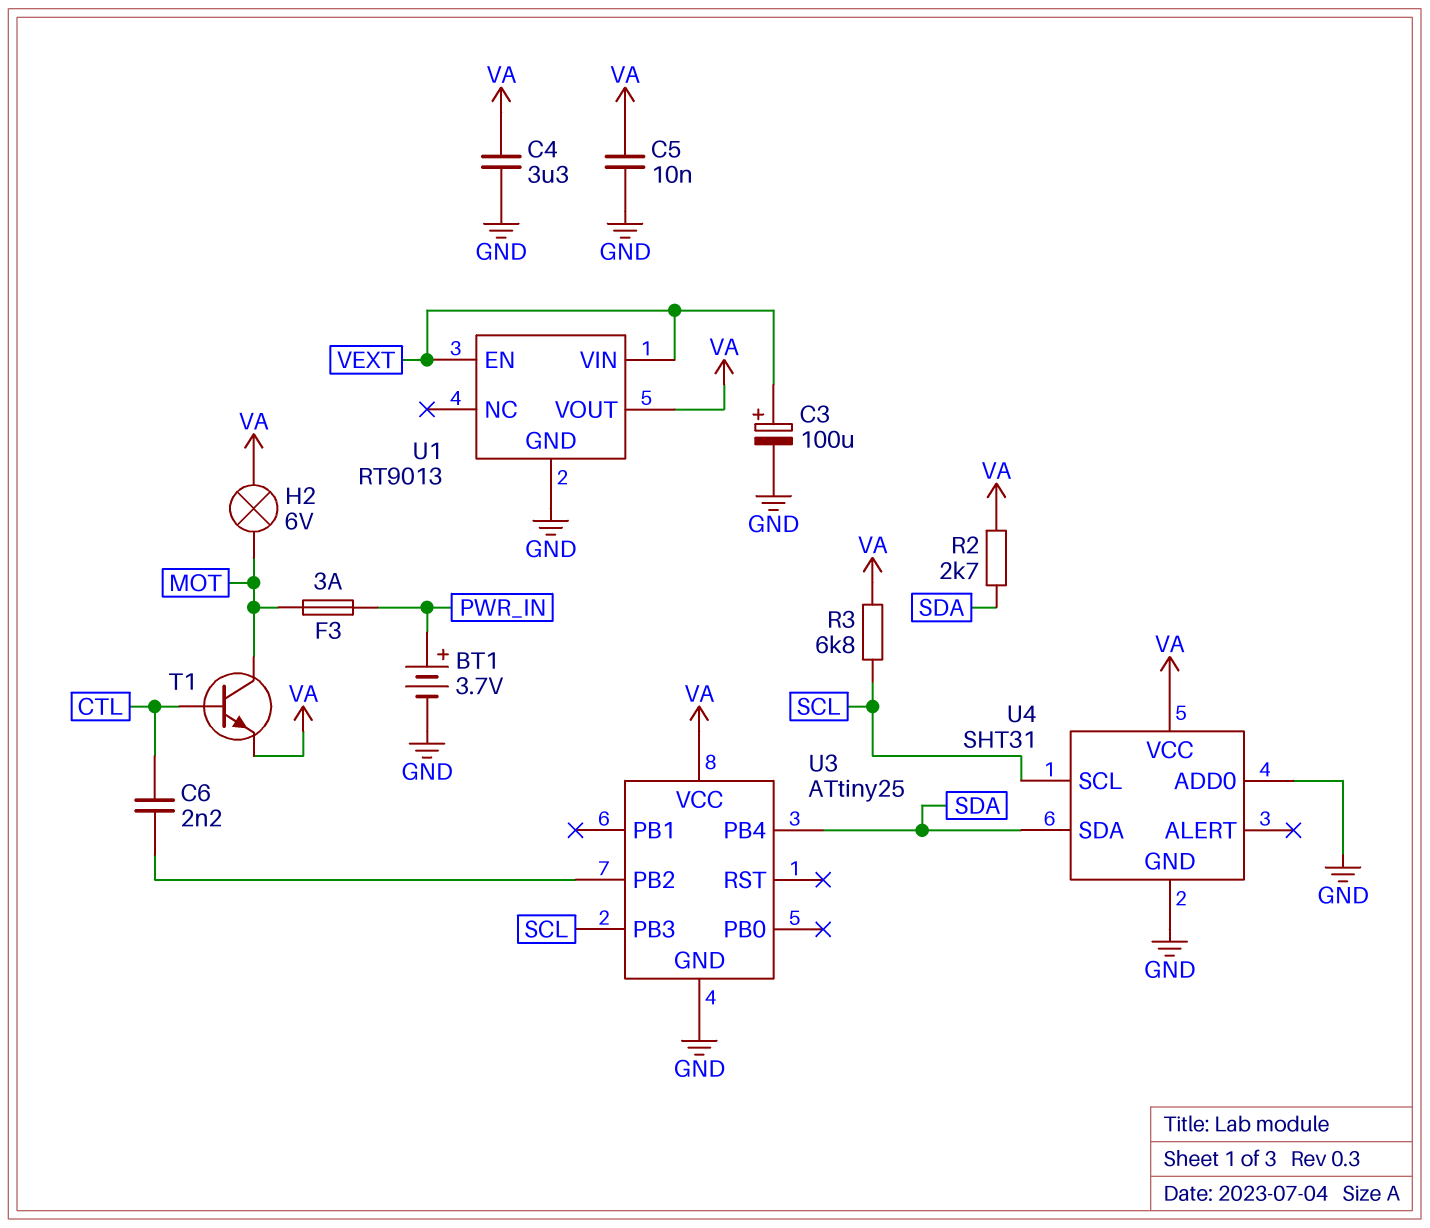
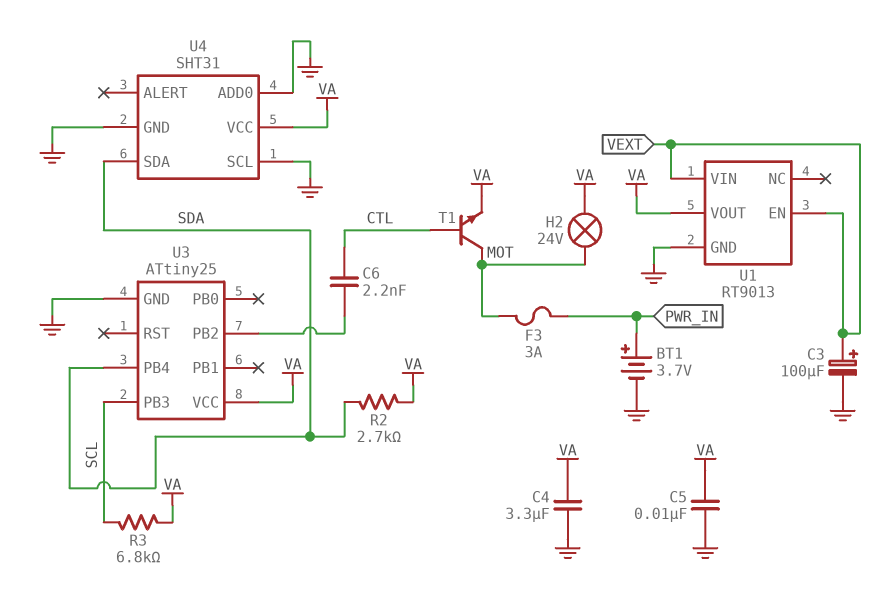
H2: lamp 6V (MOT, VA) -> lamp 24V (MOT, VA)
U4 pin SCL: SCL -> GND

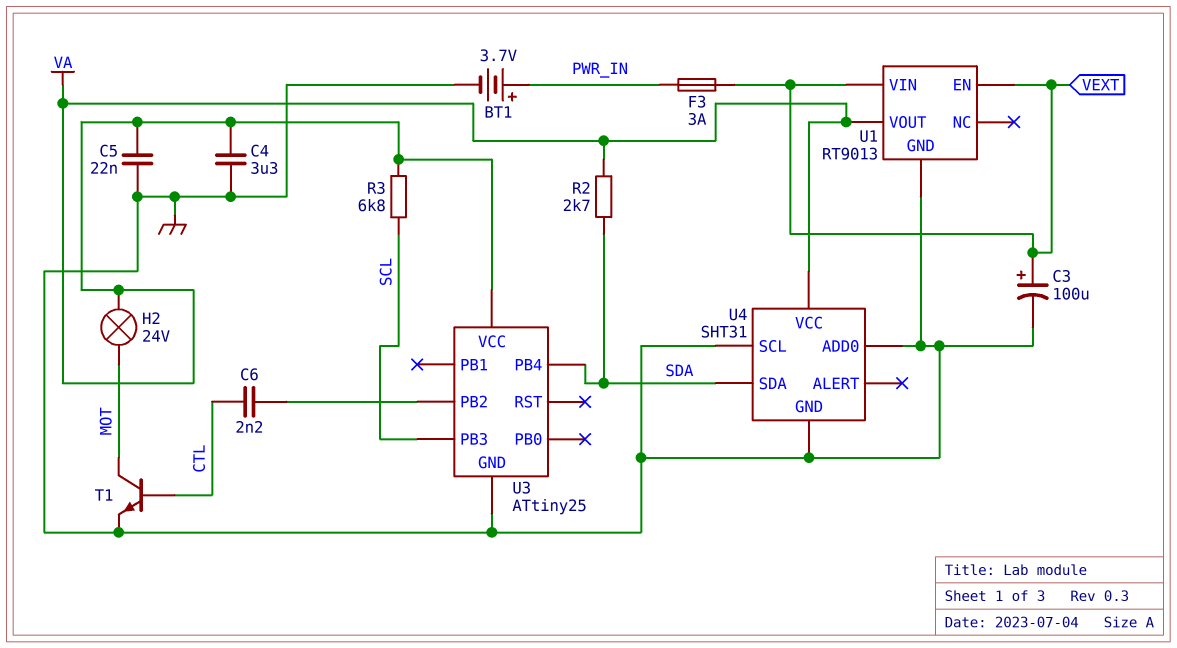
C5: 10nF (GND, VA) -> 22nF (GND, VA)
F3: 3A (MOT, PWR_IN) -> 3A (PWR_IN, VEXT)
T1: NPN (B CTL, C MOT, E VA) -> NPN (B CTL, C MOT, E GND)

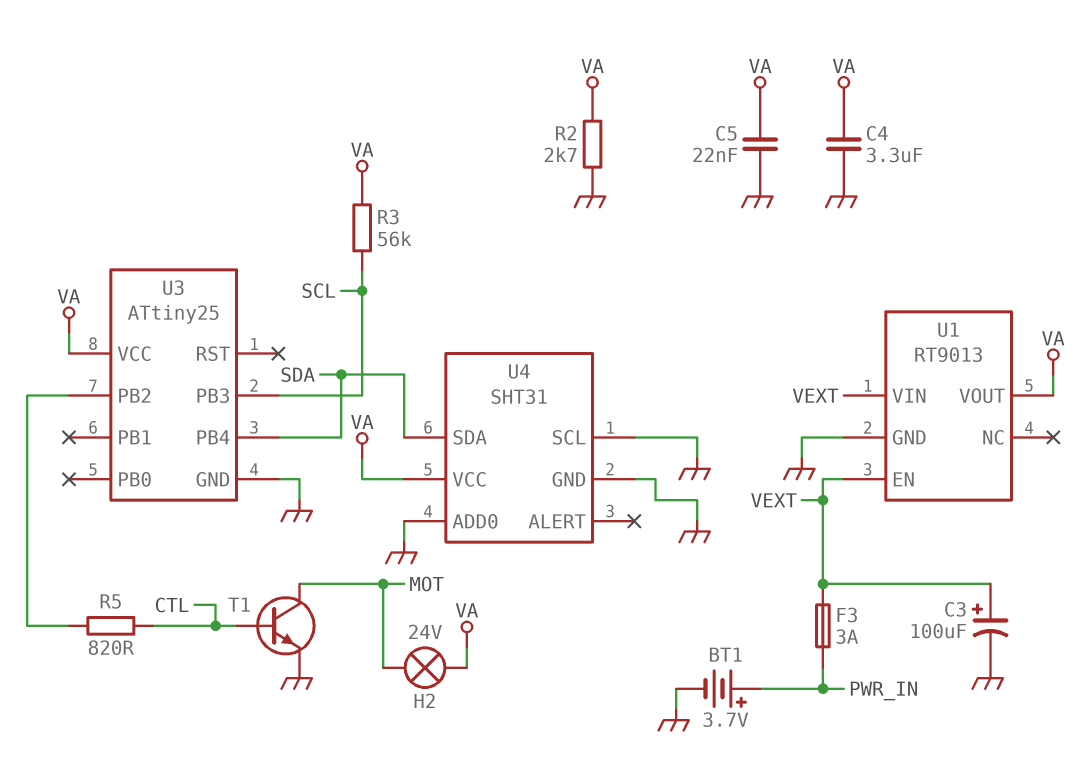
C6: 2.2nF (CTL, U3/PB2) -> none
R2: 2.7k (SDA, VA) -> 2.7k (GND, VA)
R3: 6.8k (SCL, VA) -> 56k (SCL, VA)
R5: none -> 820 (CTL, U3/PB2)

